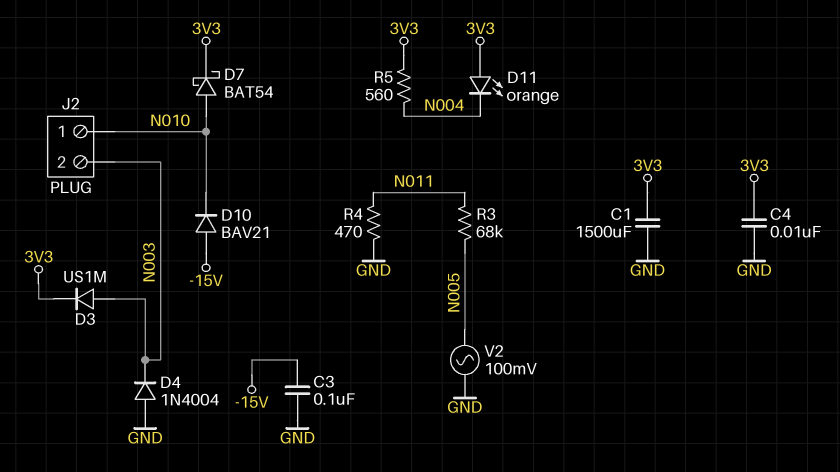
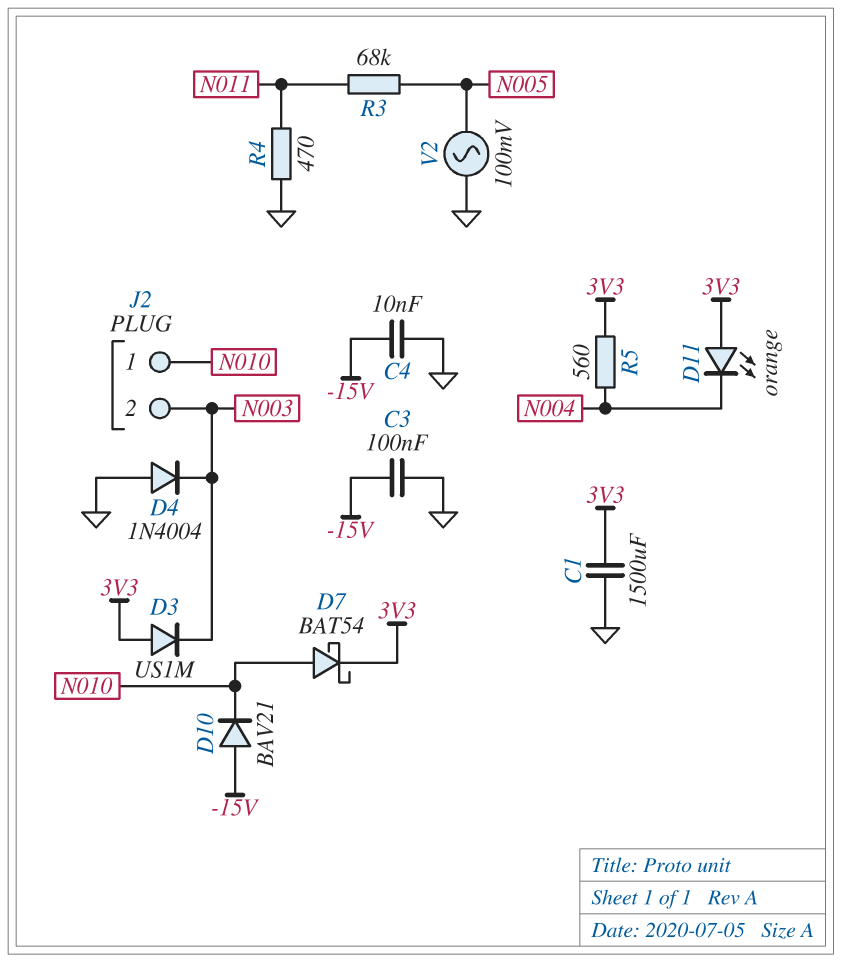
C4: 10nF (3V3, GND) -> 10nF (-15V, GND)
D3: diode US1M (A N003, K 3V3) -> diode US1M (A 3V3, K N003)

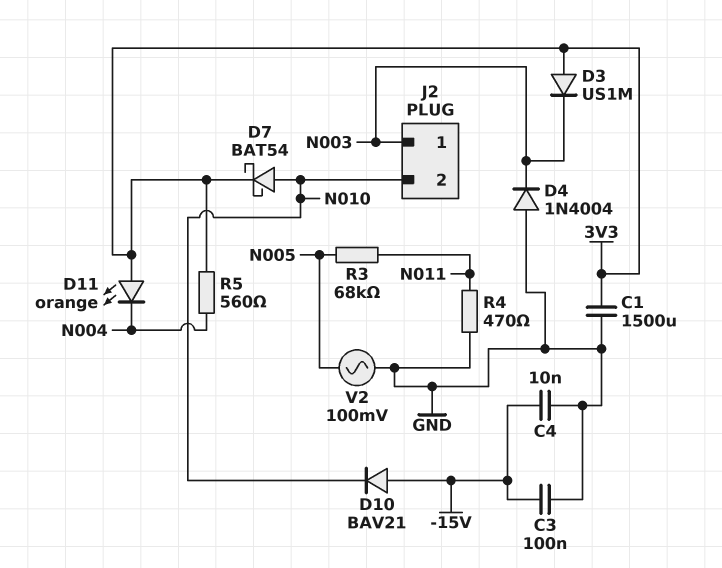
J2 pin 1: N010 -> N003
J2 pin 2: N003 -> N010

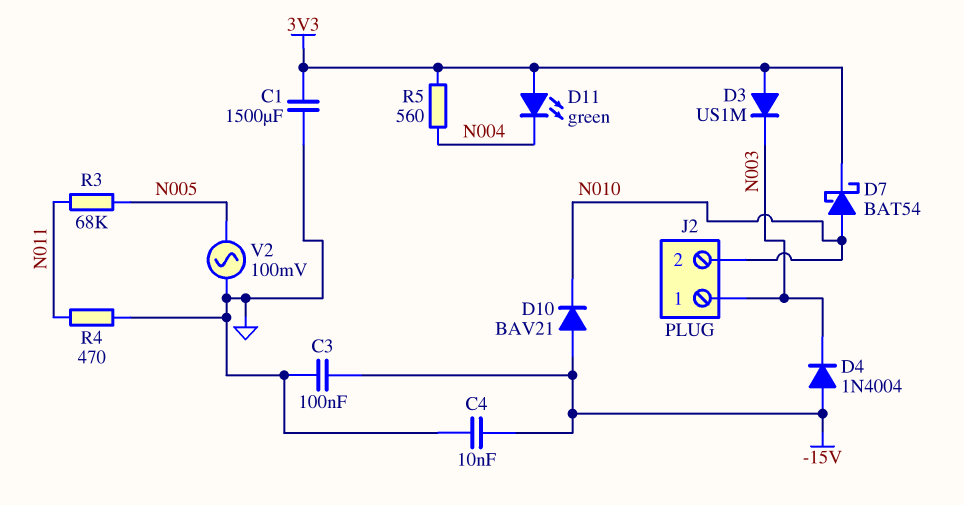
D4: diode 1N4004 (A GND, K N003) -> diode 1N4004 (A -15V, K N003)
D11: LED orange (A 3V3, K N004) -> LED green (A 3V3, K N004)

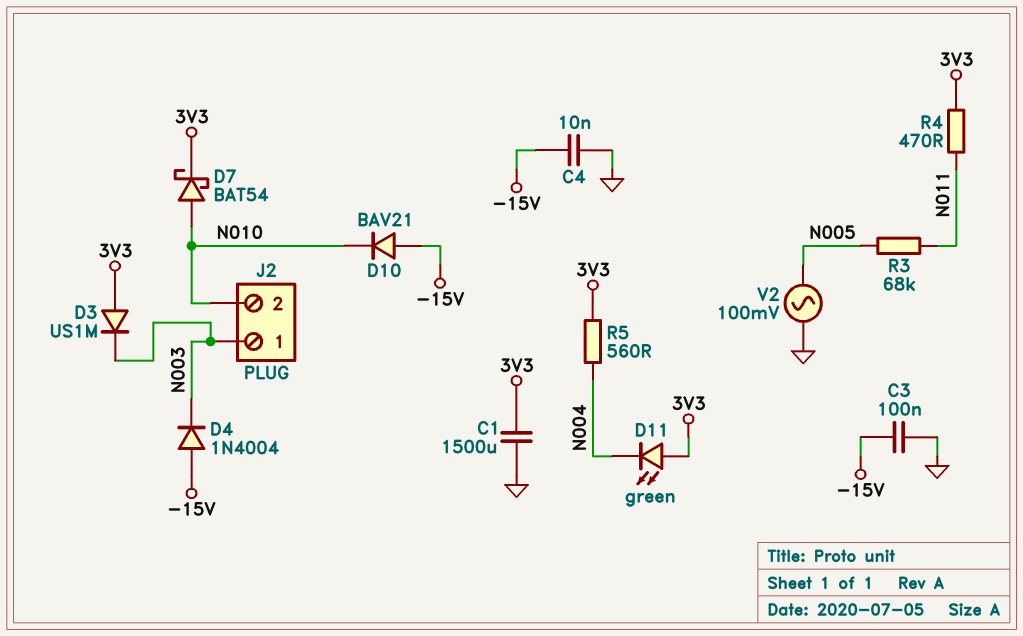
R4: 470 (GND, N011) -> 470 (3V3, N011)

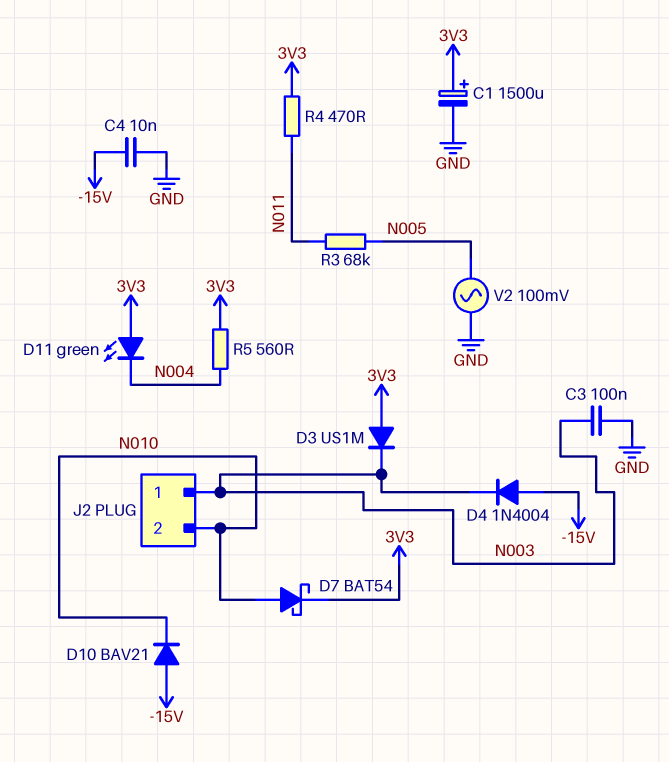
C1: 1500uF (3V3, GND) -> 1500uF (plus 3V3, minus GND)
C3: 100nF (-15V, GND) -> 100nF (GND, N003)

